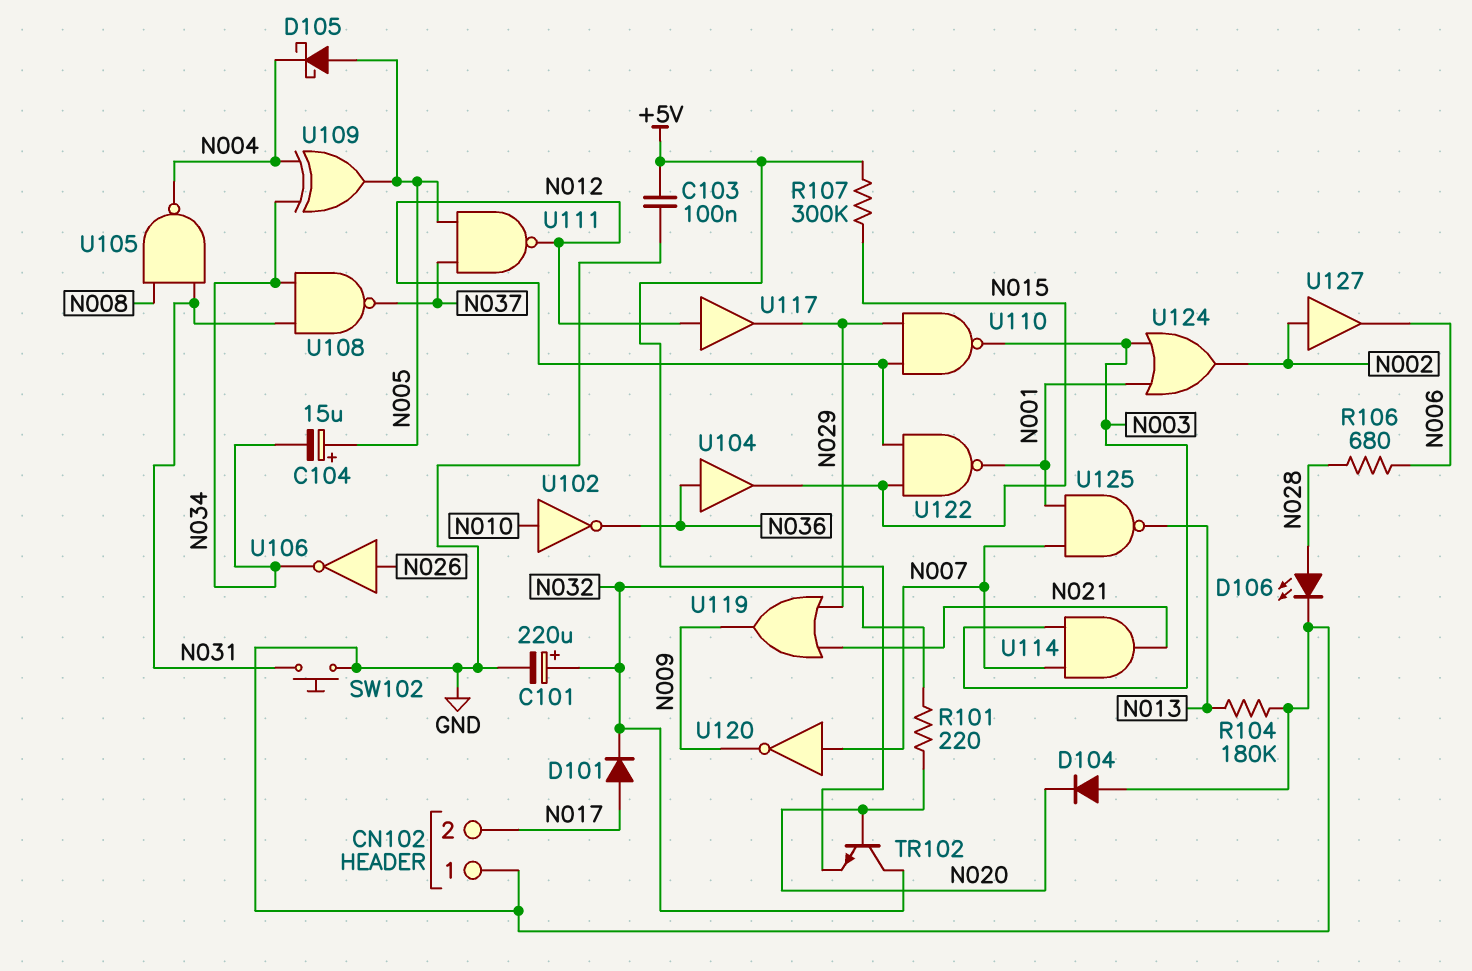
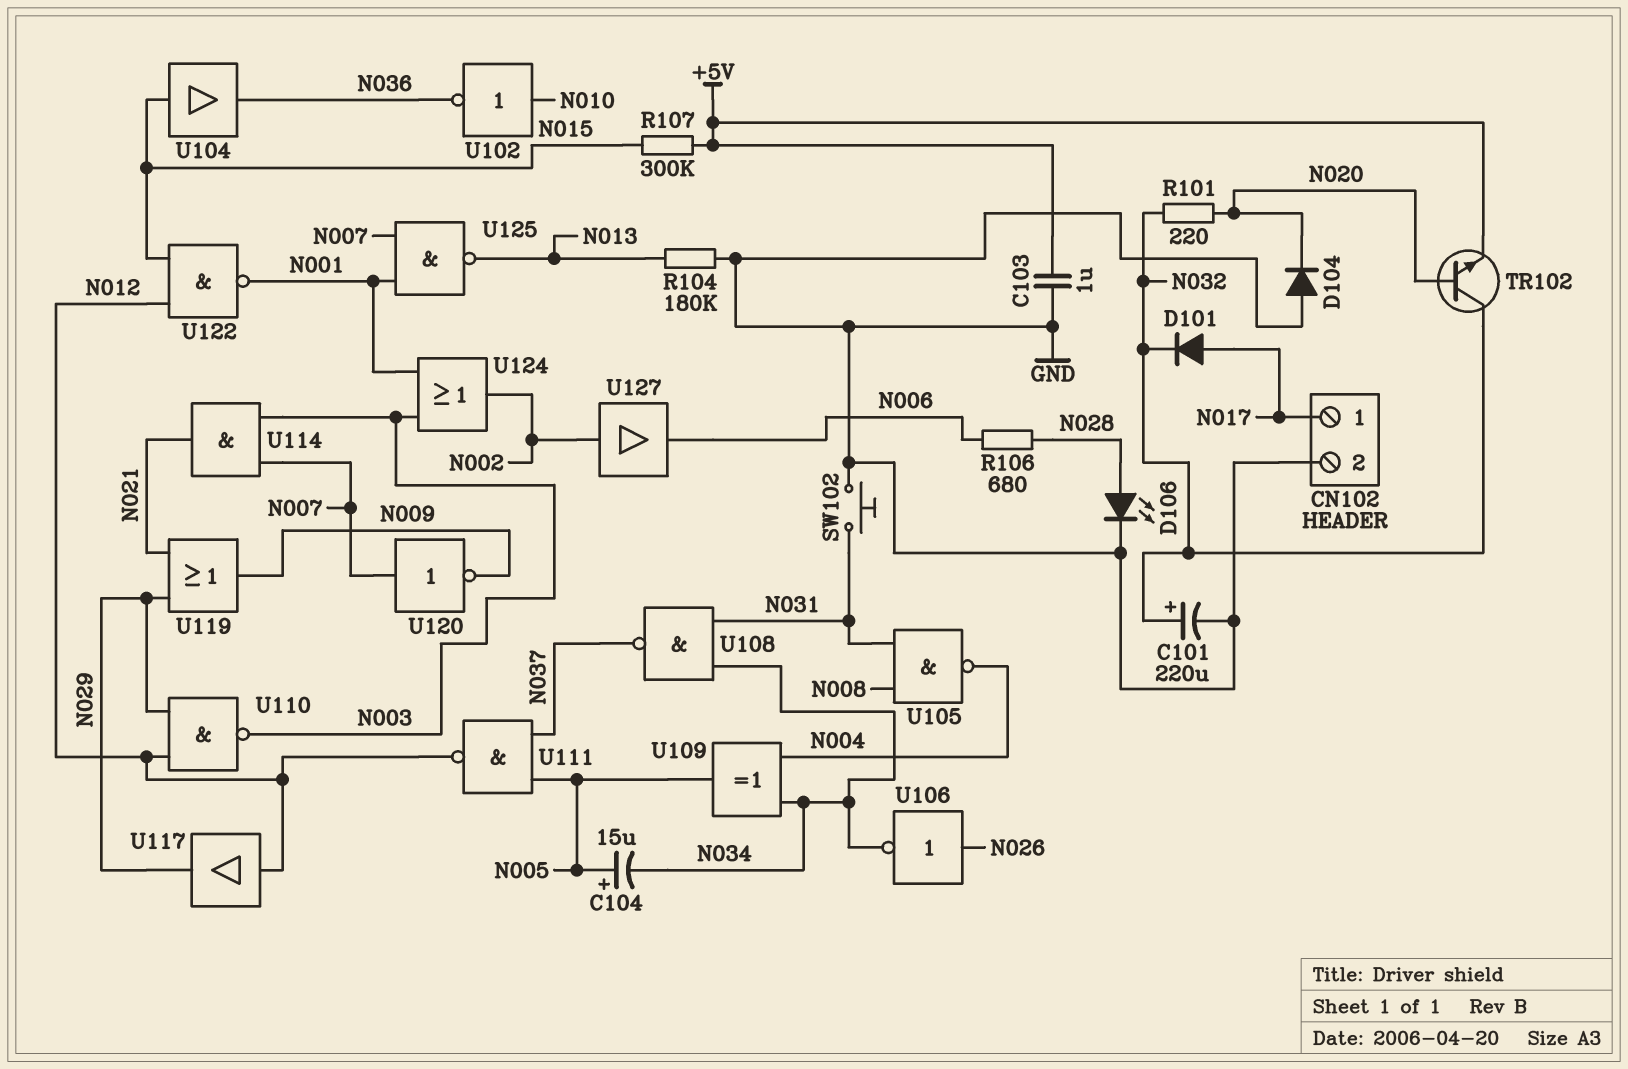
C103: 100nF (+5V, GND) -> 1uF (+5V, GND)
CN102 pin 1: GND -> N017
CN102 pin 2: N017 -> GND
D105: schottky (A N005, K N004) -> none
U104: buffer (in N036, out N015) -> buffer (in N015, out N036)

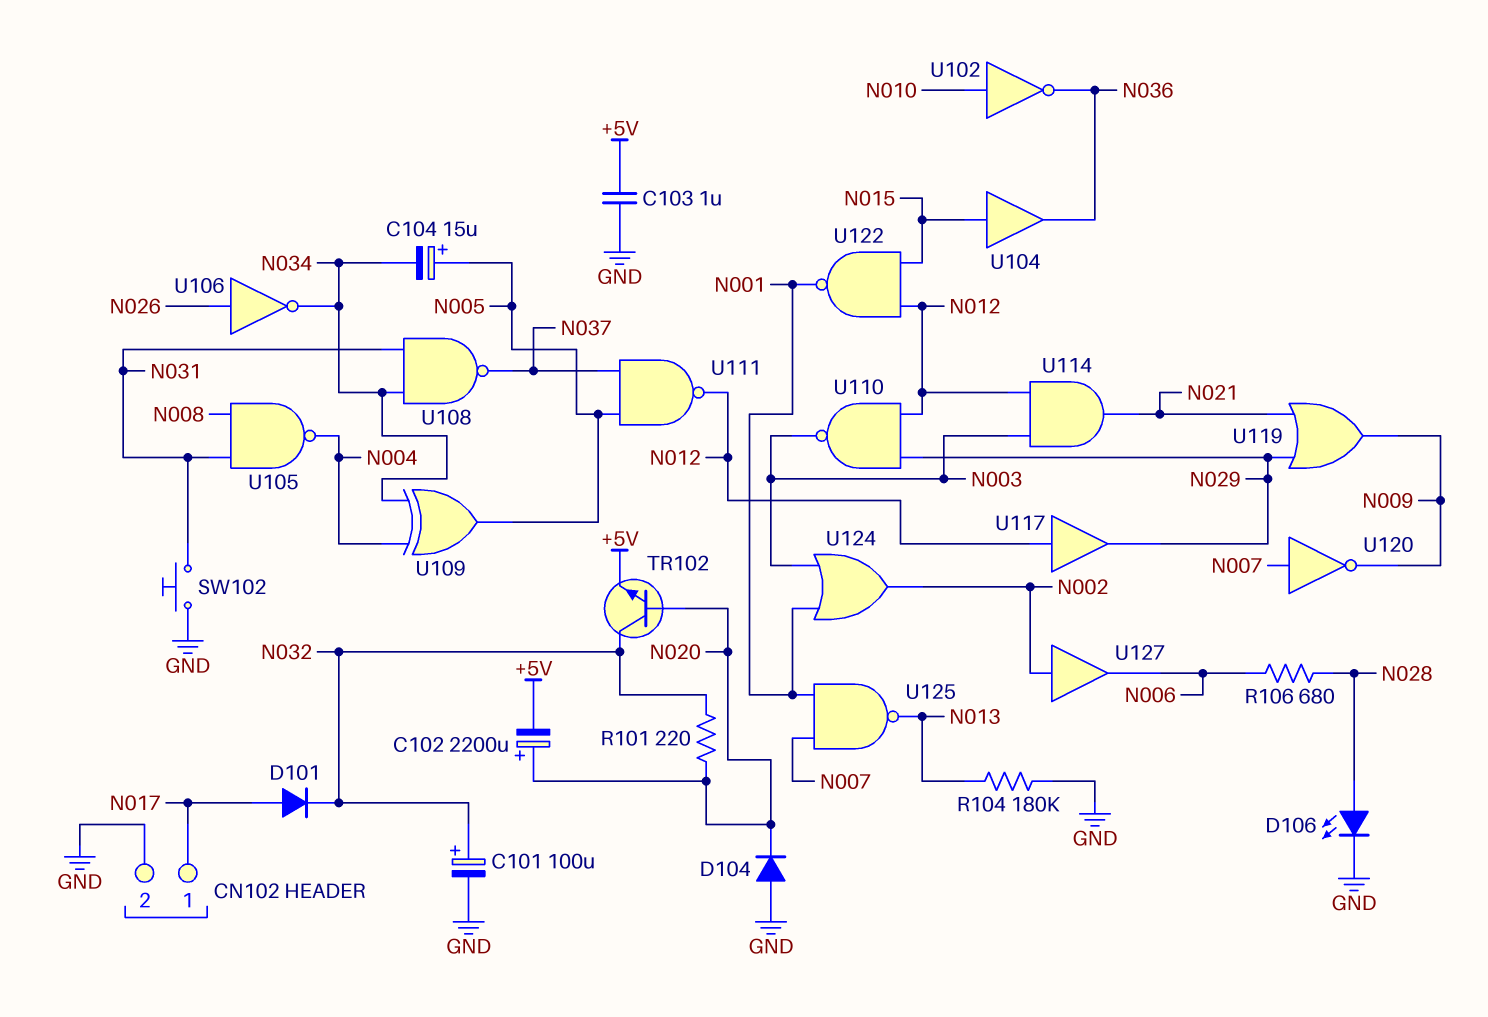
C101: 220uF (plus N032, minus GND) -> 100uF (plus N032, minus GND)
C102: none -> 2200uF (plus N020, minus +5V)
R107: 300k (+5V, N015) -> none
U114: AND (in N003, in N007, out N021) -> AND (in N003, in N012, out N021)

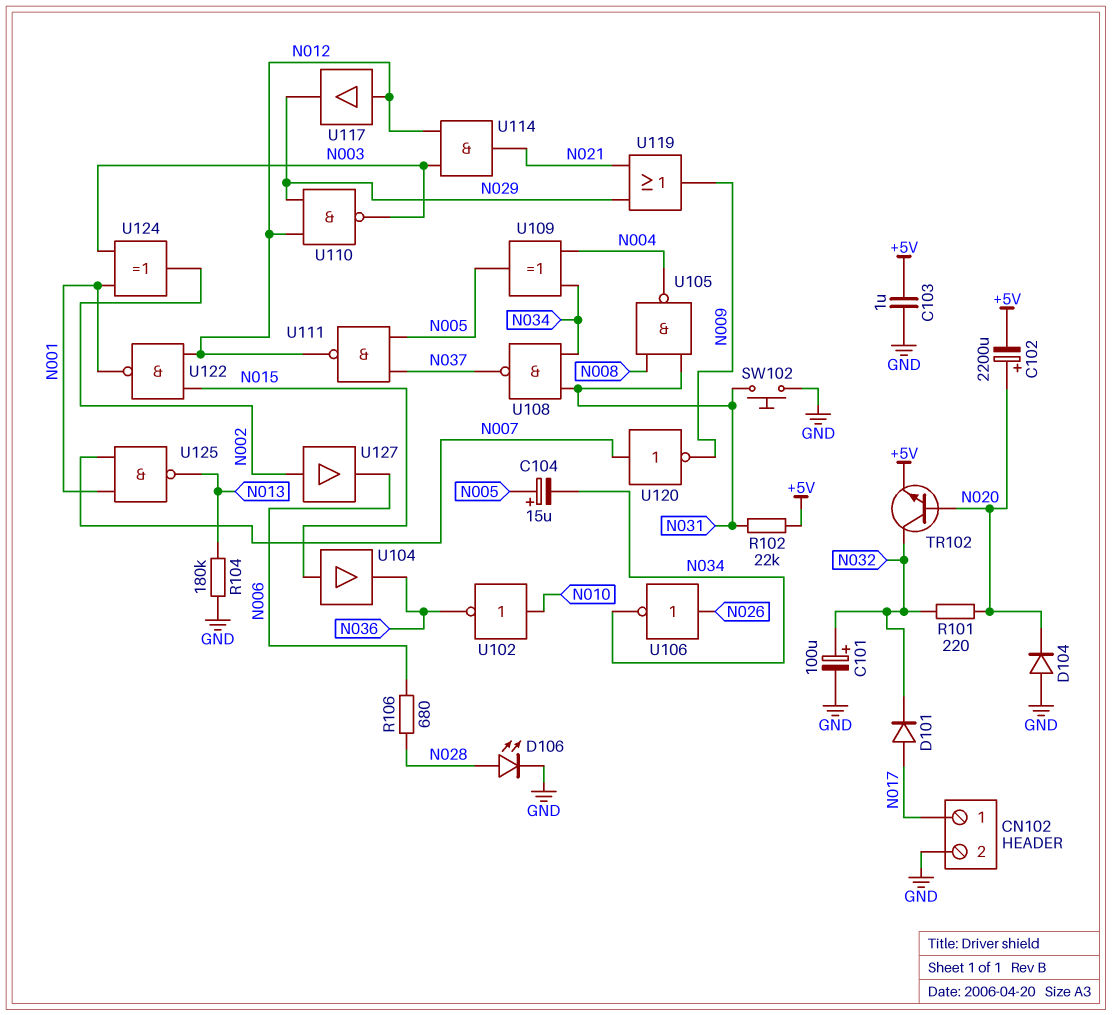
R102: none -> 22k (+5V, N031)
U124: OR (in N001, in N003, out N002) -> XOR (in N001, in N003, out N002)

